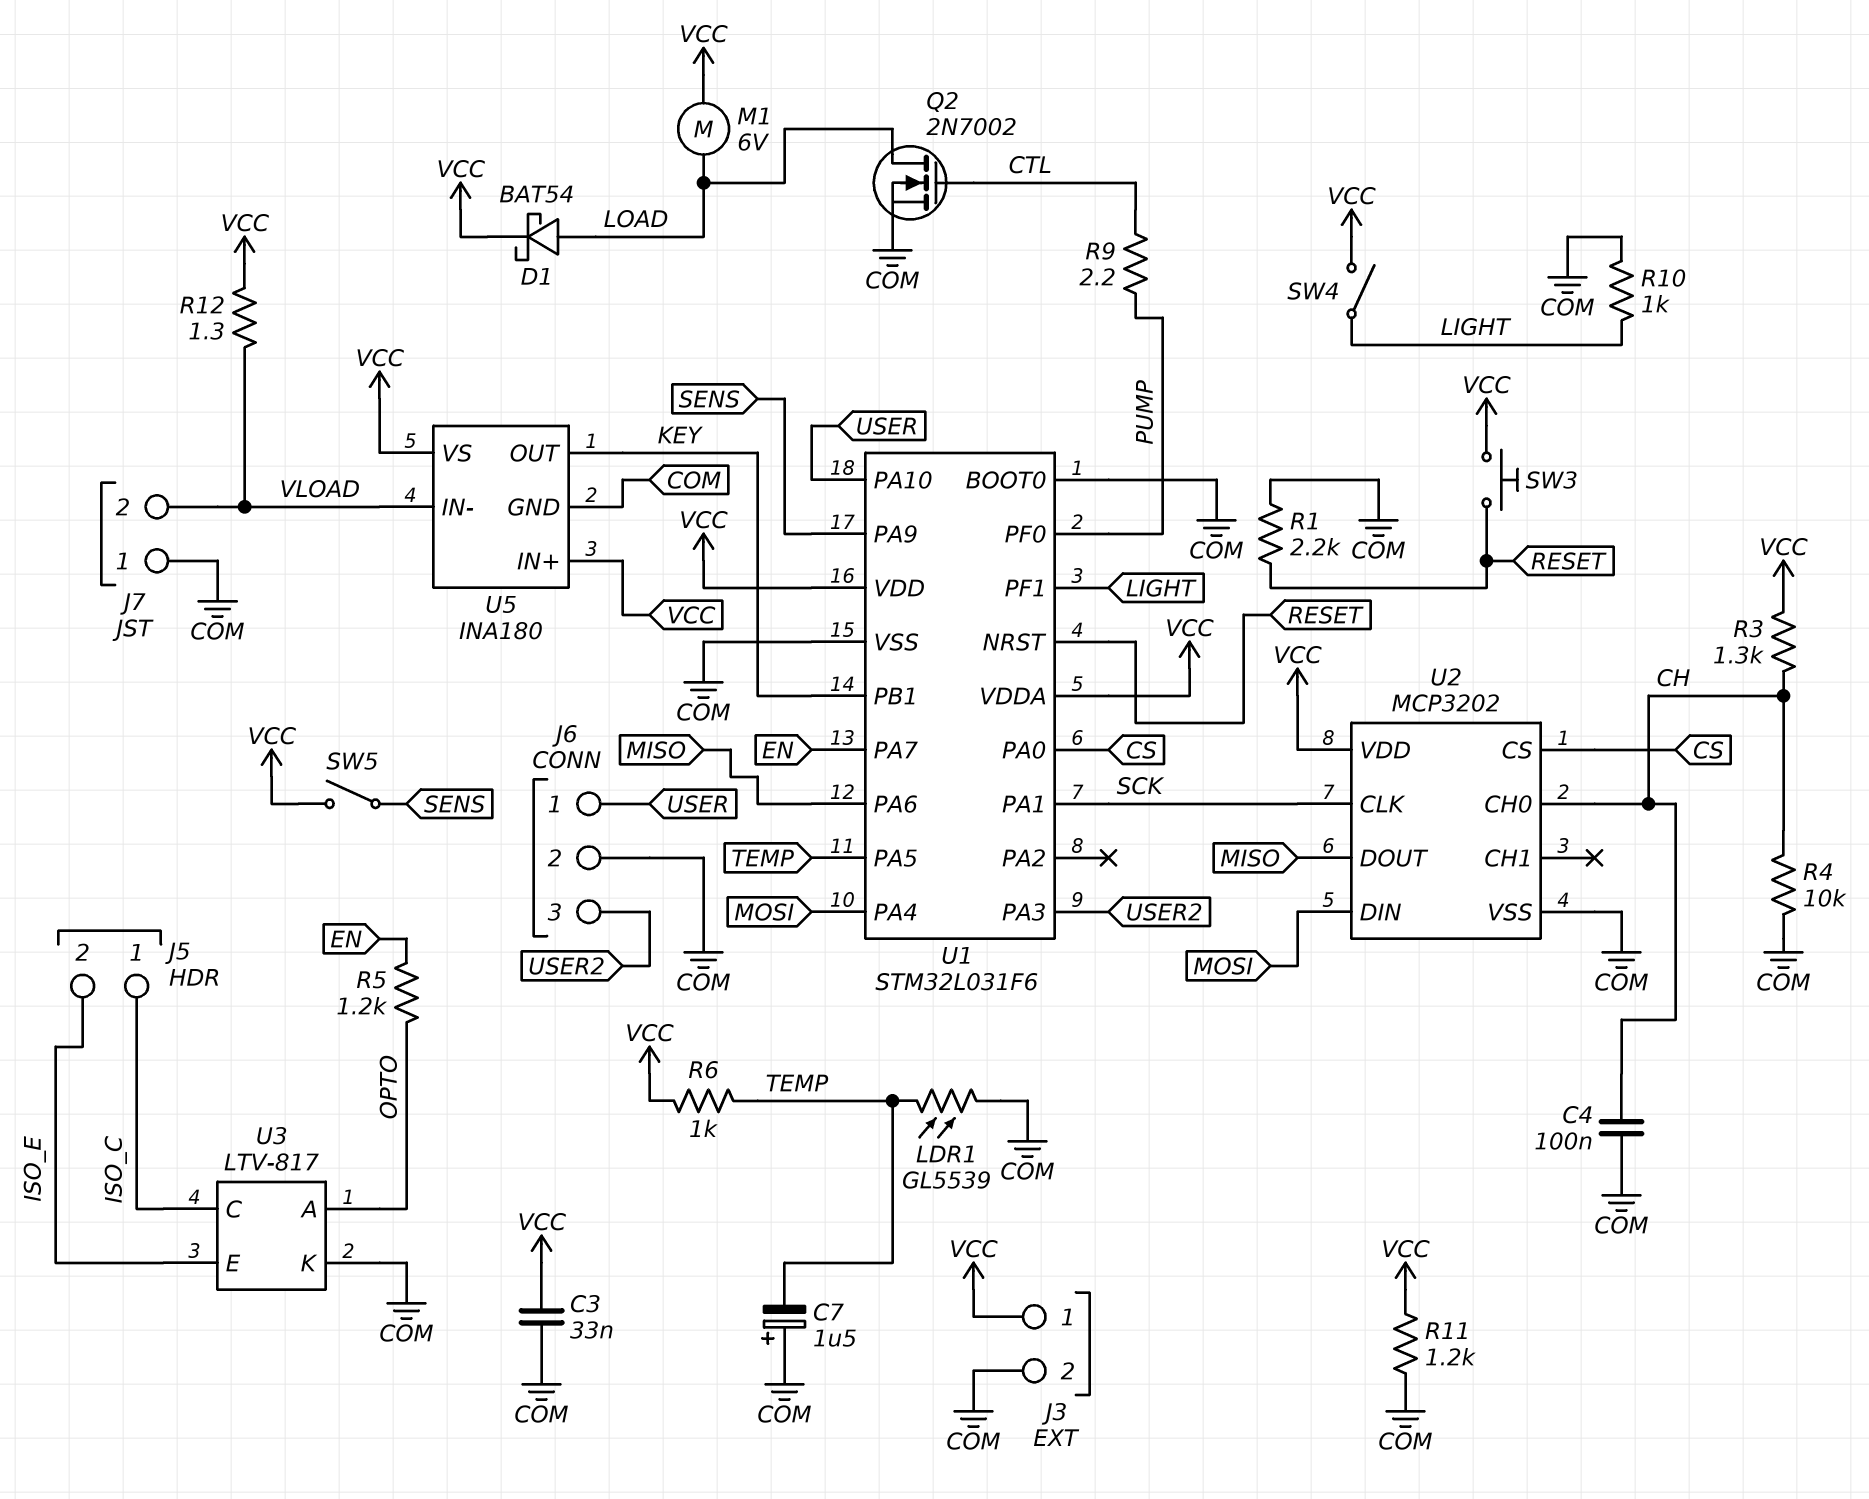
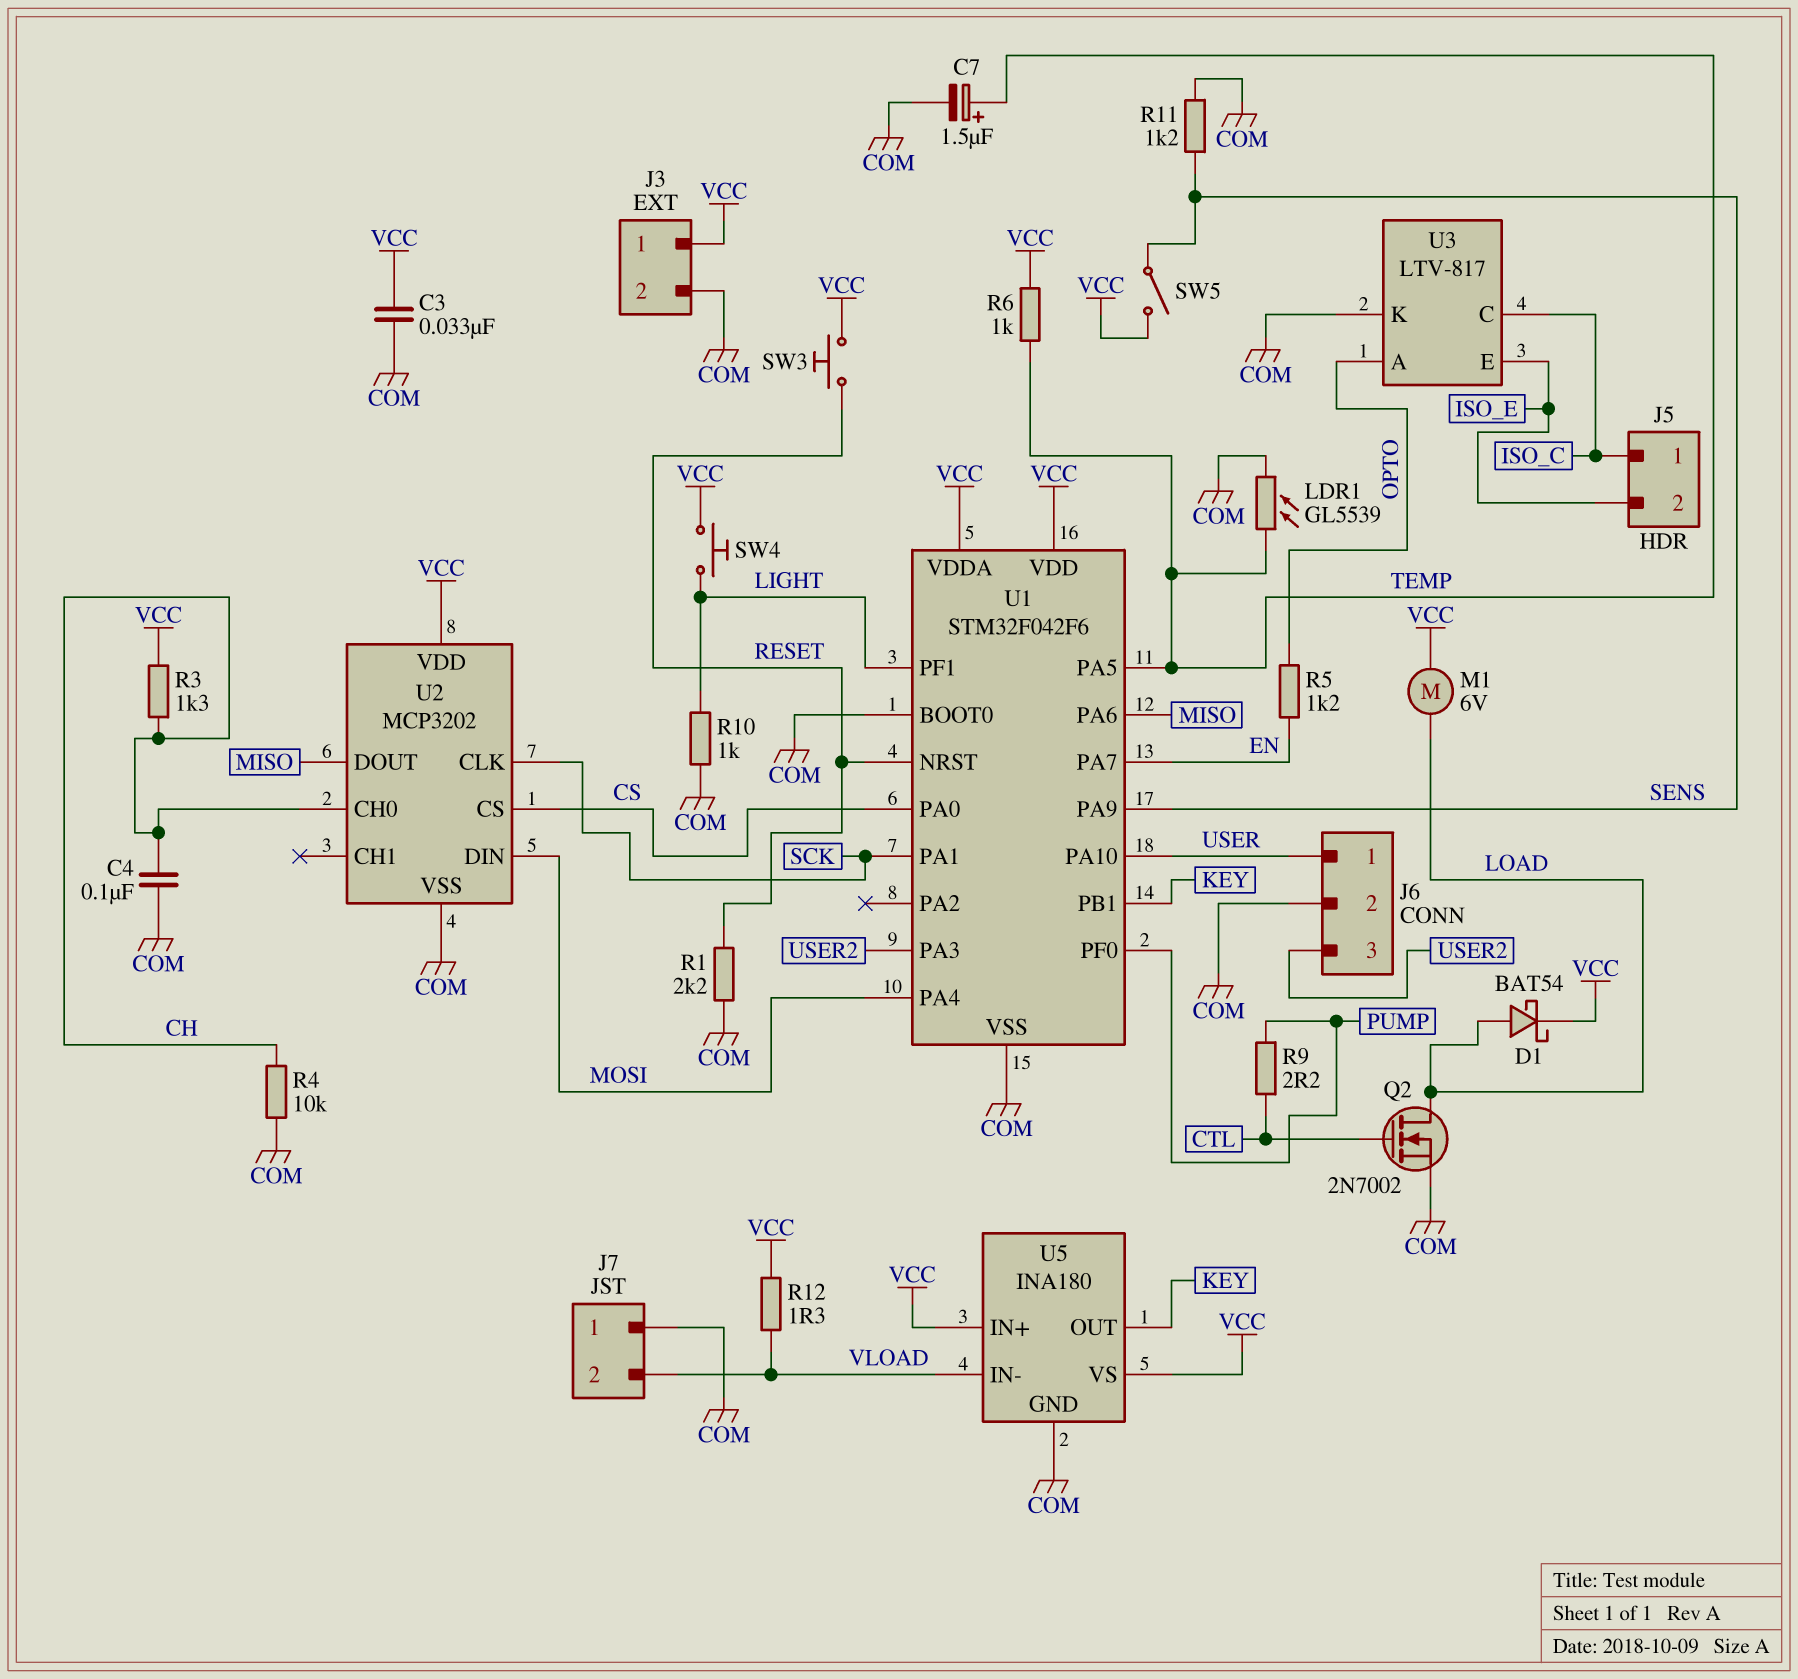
C7: 1.5uF (plus COM, minus TEMP) -> 1.5uF (plus TEMP, minus COM)
R11: 1.2k (COM, VCC) -> 1.2k (COM, SENS)
SW4: switch (LIGHT, VCC) -> button (LIGHT, VCC)
U1: STM32L031F6 -> STM32F042F6

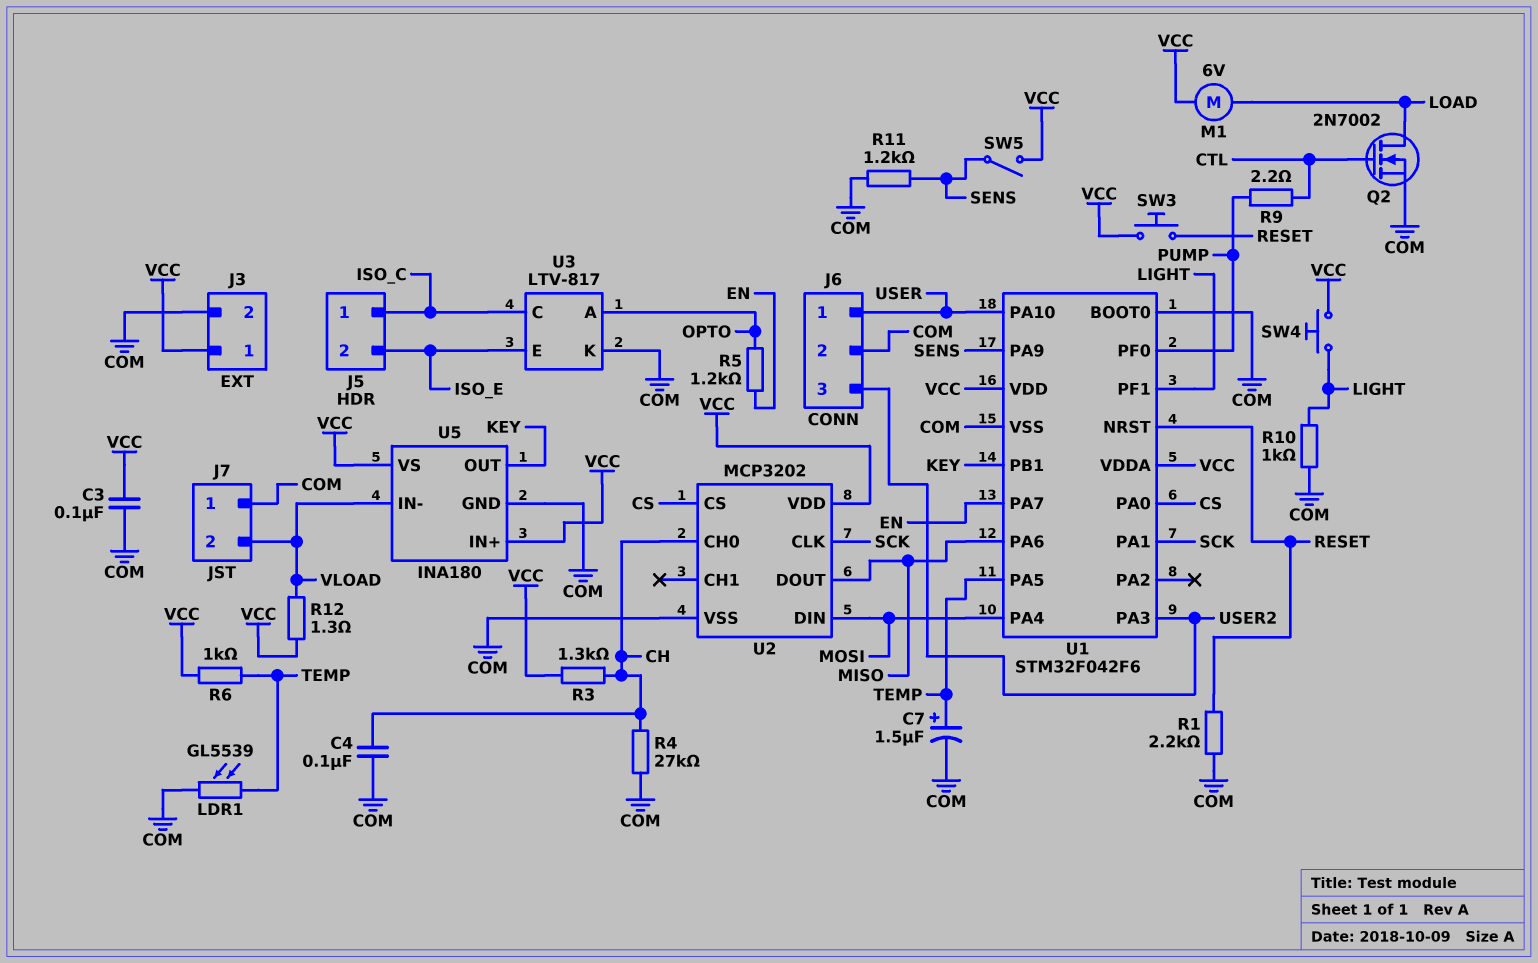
C3: 33nF (COM, VCC) -> 100nF (COM, VCC)
D1: schottky BAT54 (A LOAD, K VCC) -> none
R4: 10k (CH, COM) -> 27k (CH, COM)

